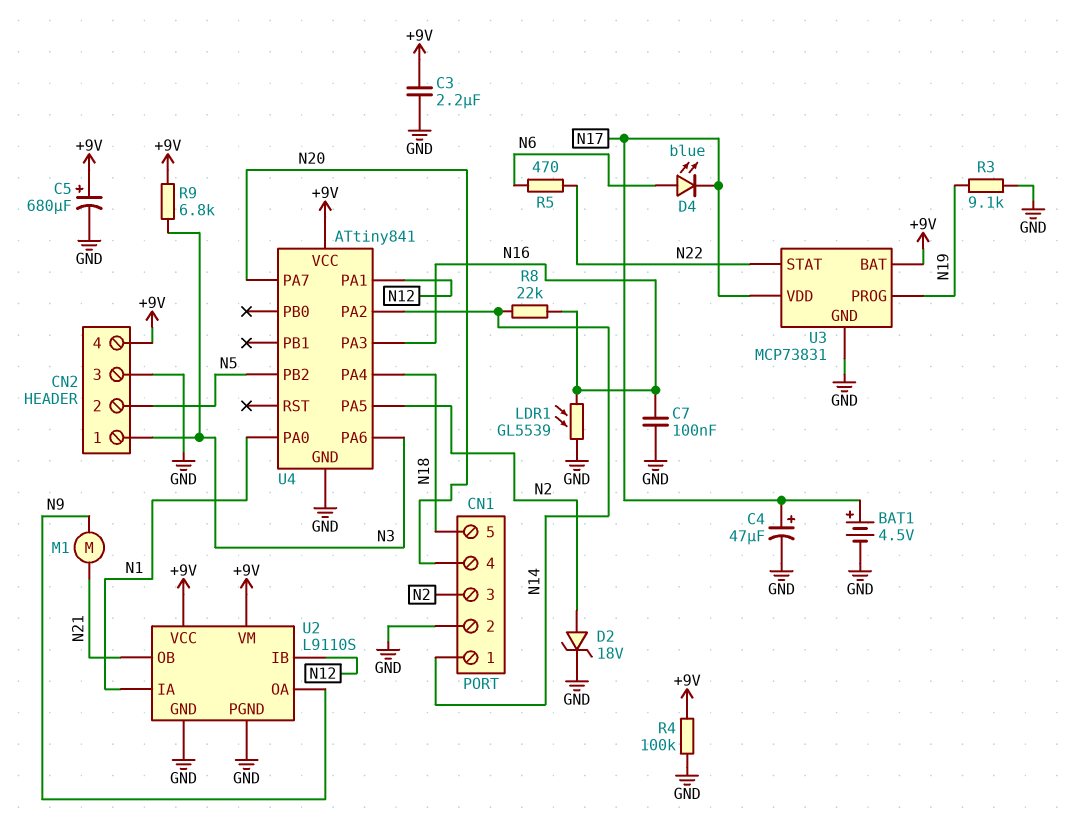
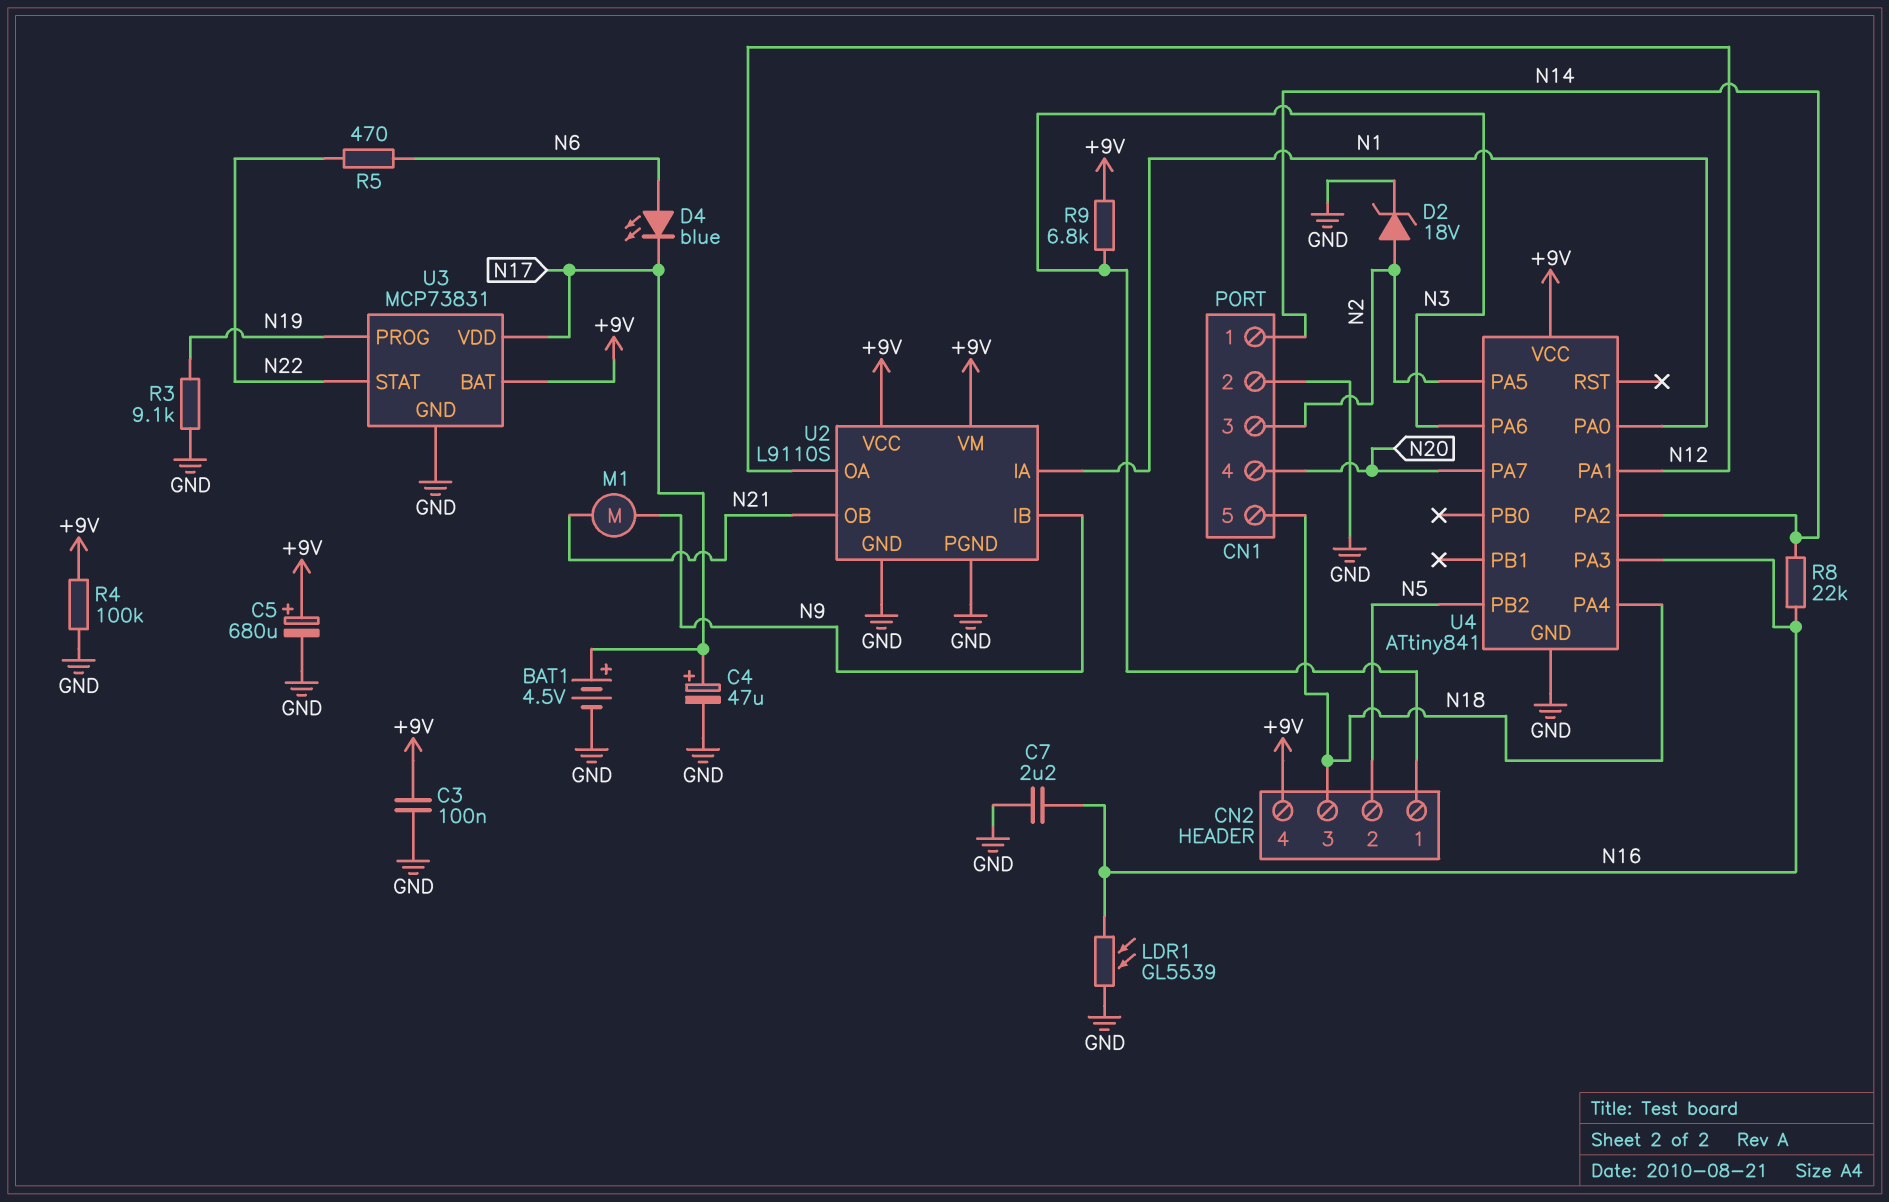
C3: 2.2uF (+9V, GND) -> 100nF (+9V, GND)
C7: 100nF (GND, N16) -> 2.2uF (GND, N16)
CN2 pin 3: GND -> N18
U2 pin IB: N12 -> N9
U2 pin OA: N9 -> N12

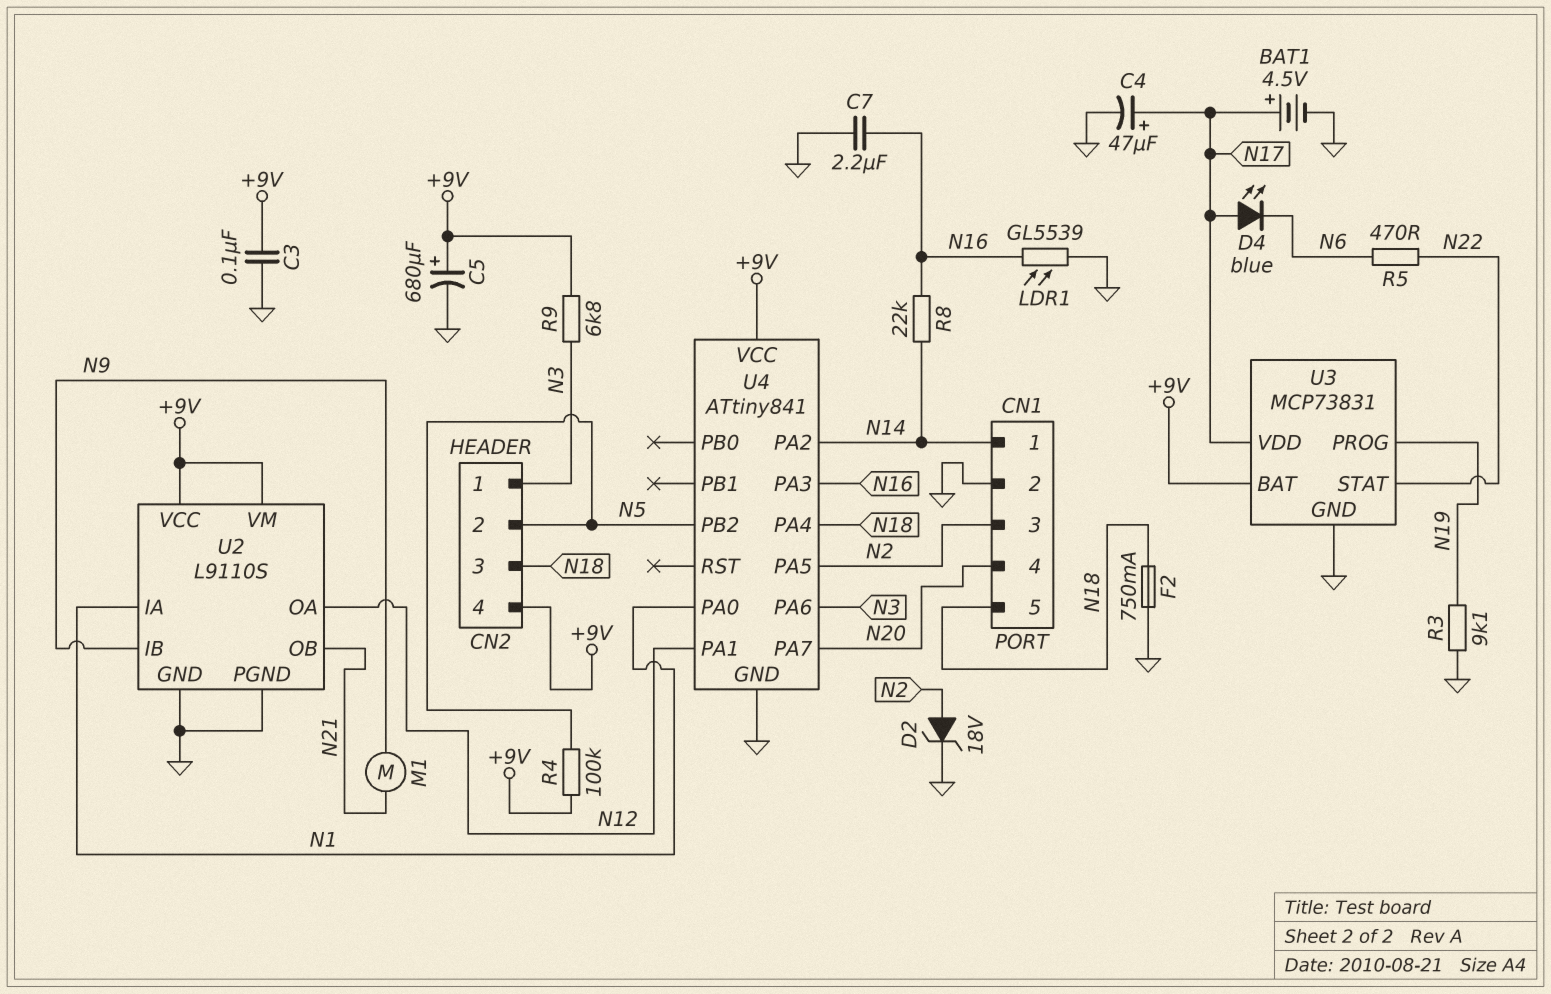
D4: LED blue (A N6, K N17) -> LED blue (A N17, K N6)
F2: none -> 750mA (GND, N18)
R4: 100k (+9V, GND) -> 100k (+9V, N5)

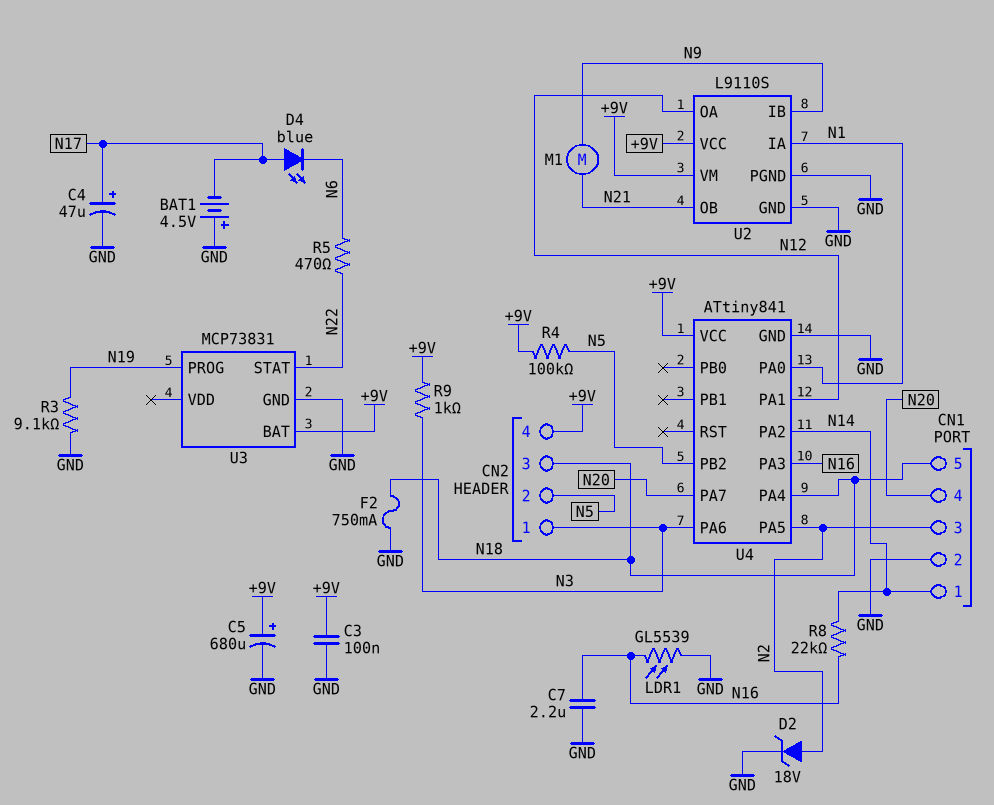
BAT1: 4.5V (plus N17, minus GND) -> 4.5V (plus GND, minus N17)
R9: 6.8k (+9V, N3) -> 1k (+9V, N3)
U3 pin VDD: N17 -> none

